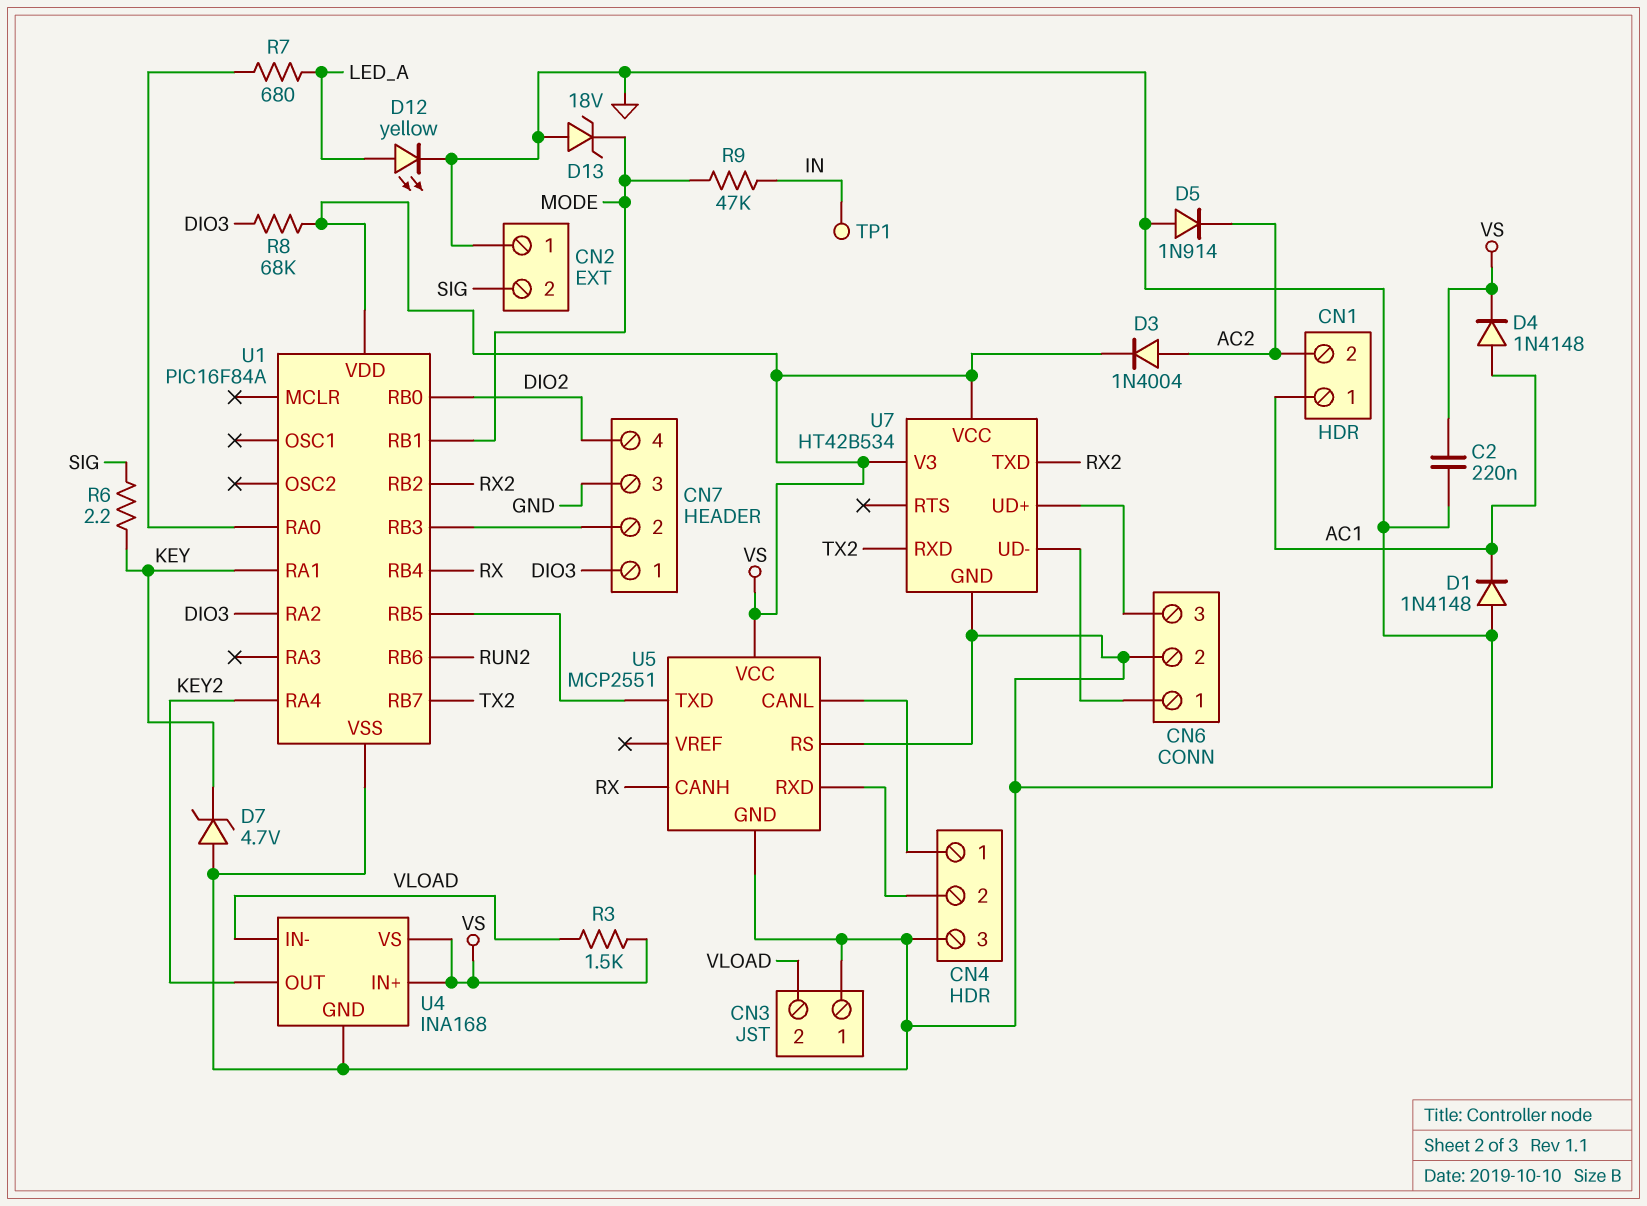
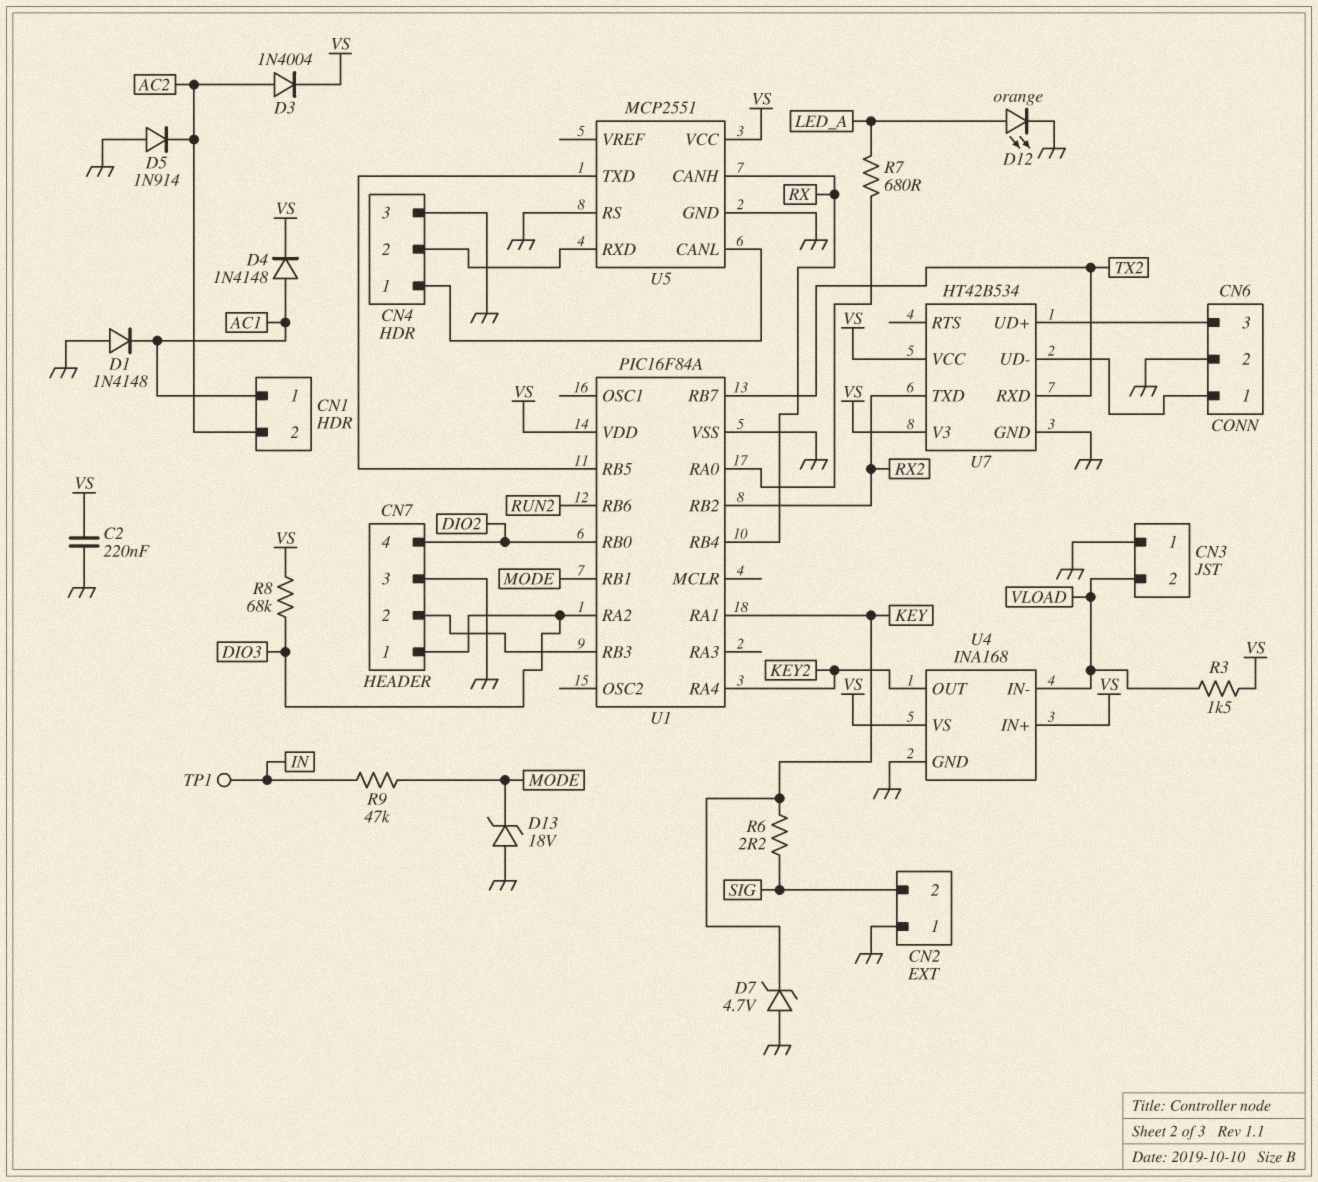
D12: LED yellow (A LED_A, K GND) -> LED orange (A LED_A, K GND)

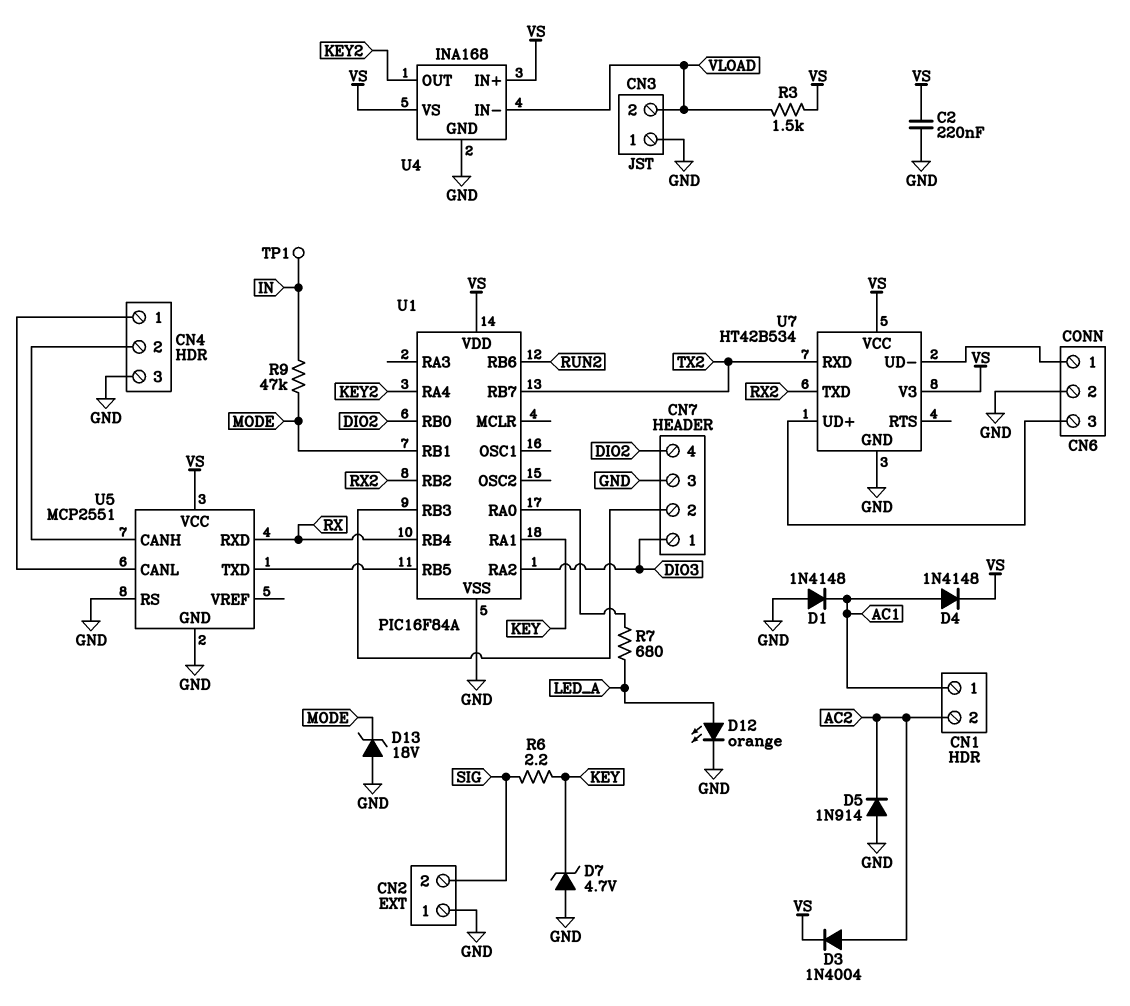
R8: 68k (DIO3, VS) -> none
U5 pin CANH: RX -> CN4/2
U5 pin RXD: CN4/2 -> RX

